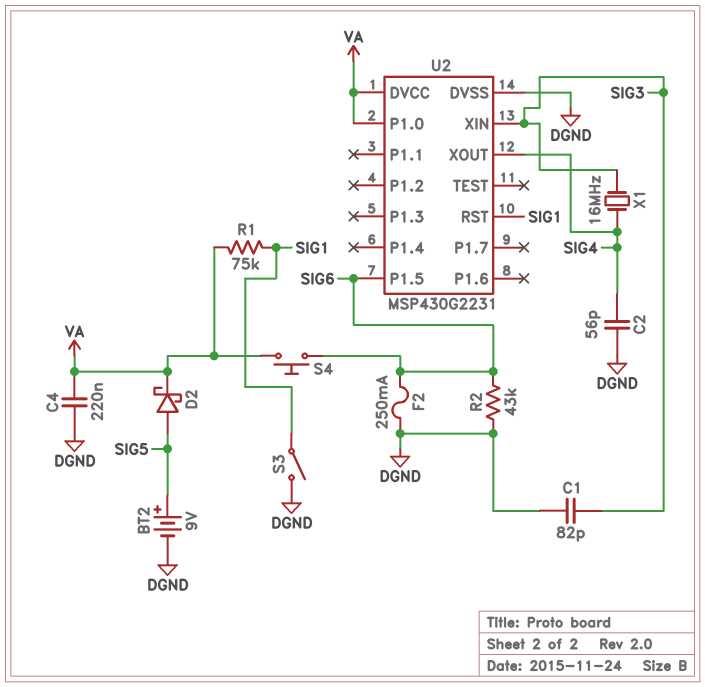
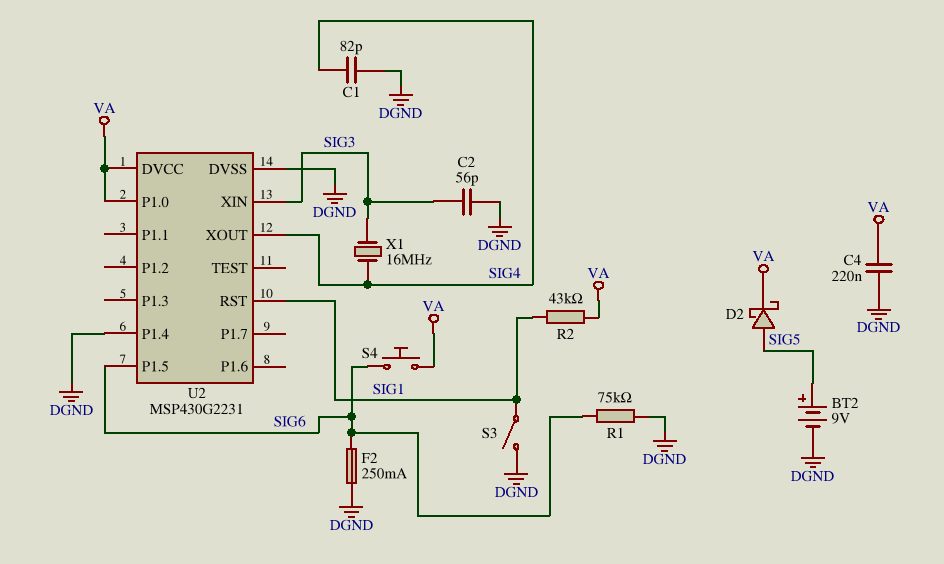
C1: 82pF (DGND, SIG3) -> 82pF (DGND, SIG4)
C2: 56pF (DGND, SIG4) -> 56pF (DGND, SIG3)
R1: 75k (SIG1, VA) -> 75k (DGND, SIG6)
R2: 43k (DGND, SIG6) -> 43k (SIG1, VA)
U2 pin P1.4: none -> DGND

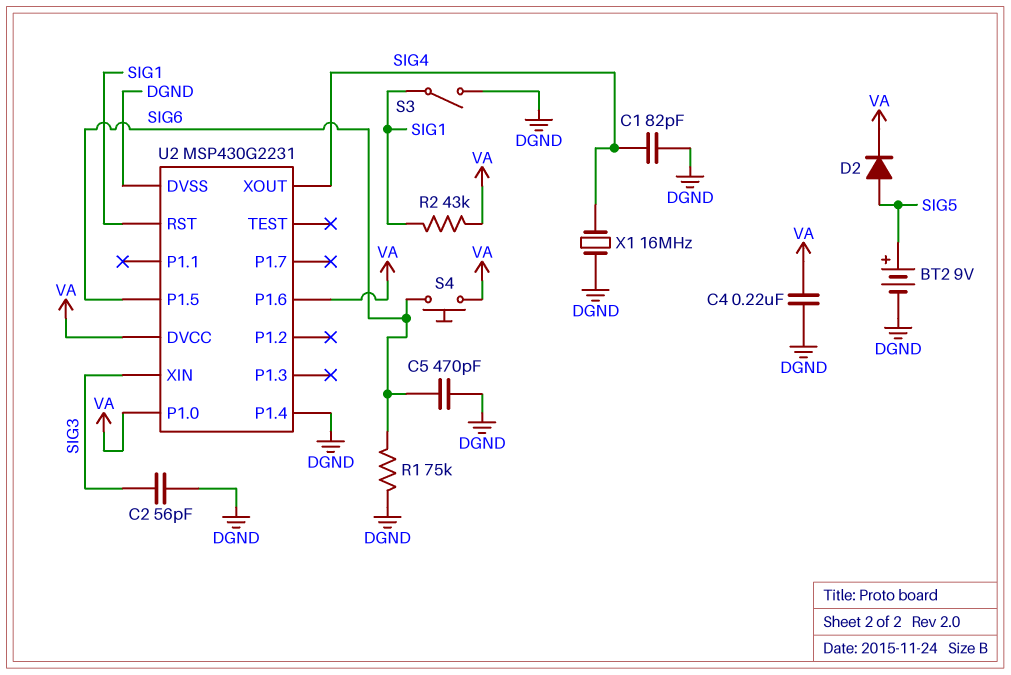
C5: none -> 470pF (DGND, SIG6)
D2: schottky (A SIG5, K VA) -> diode (A SIG5, K VA)
F2: 250mA (DGND, SIG6) -> none
U2 pin P1.6: none -> VA
X1: 16MHz (SIG3, SIG4) -> 16MHz (DGND, SIG4)

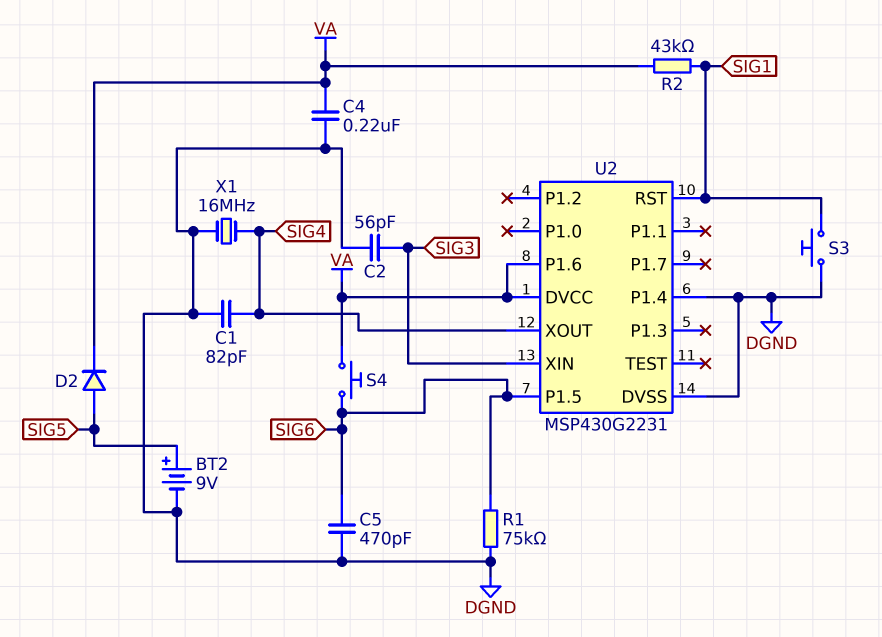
S3: switch (DGND, SIG1) -> button (DGND, SIG1)
U2 pin P1.0: VA -> none

